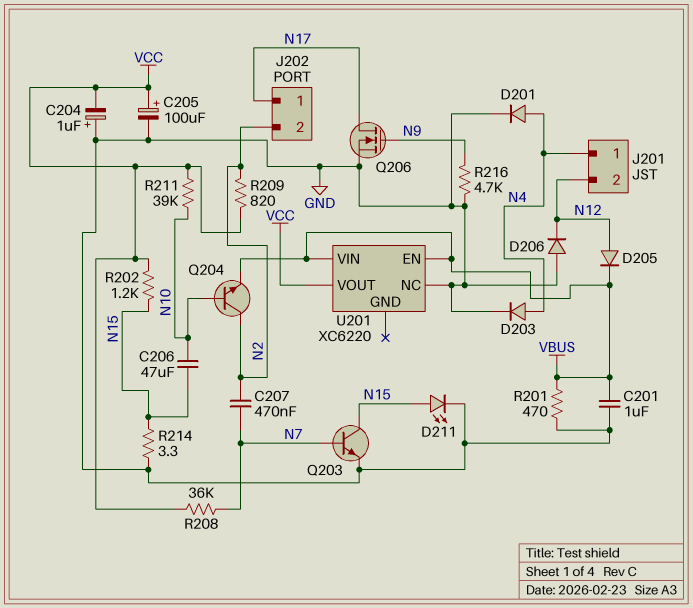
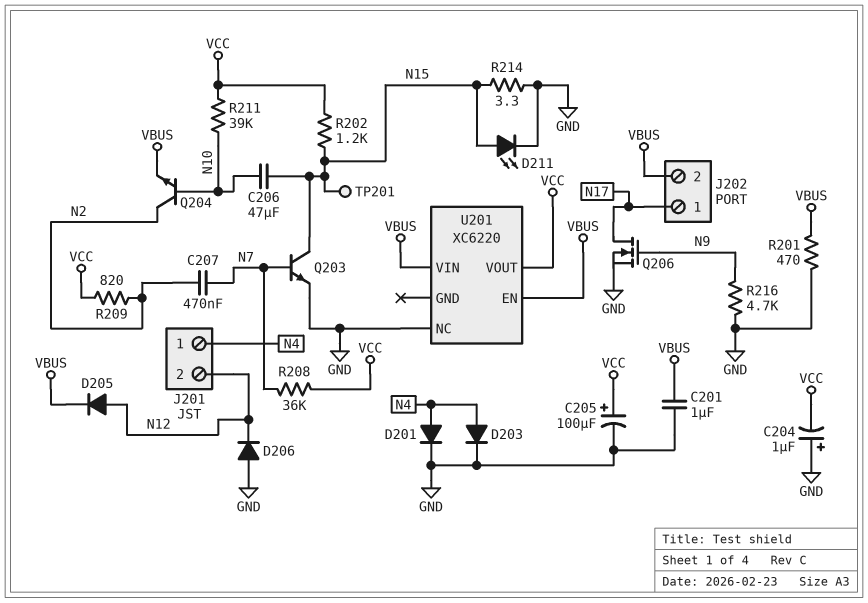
J202 pin 2: N2 -> VBUS
TP201: none -> test point (N15)

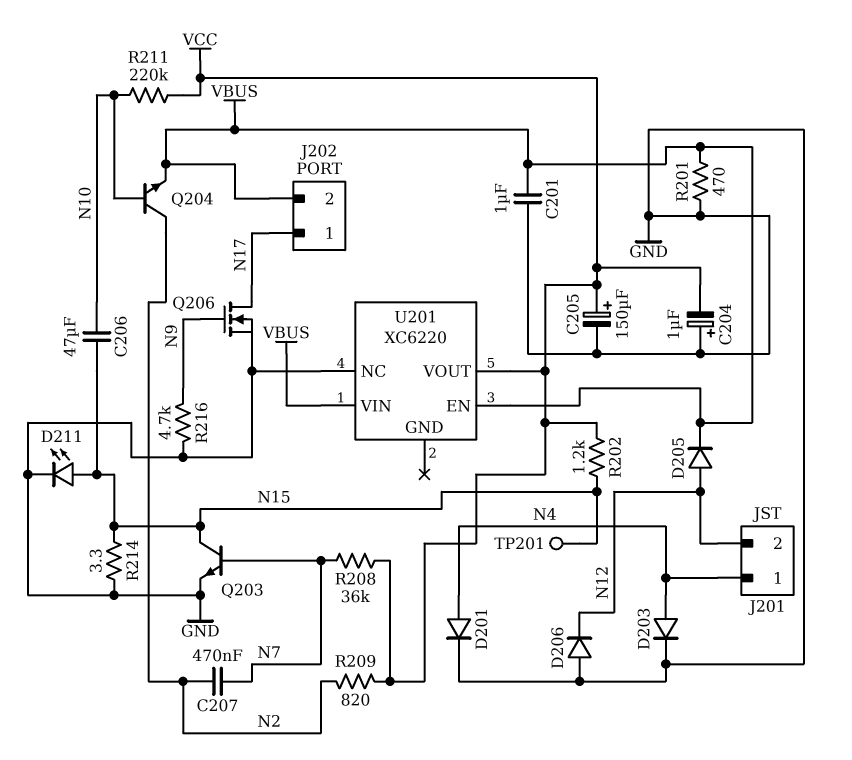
C205: 100uF (plus VCC, minus GND) -> 150uF (plus VCC, minus GND)
R211: 39k (N10, VCC) -> 220k (N10, VCC)

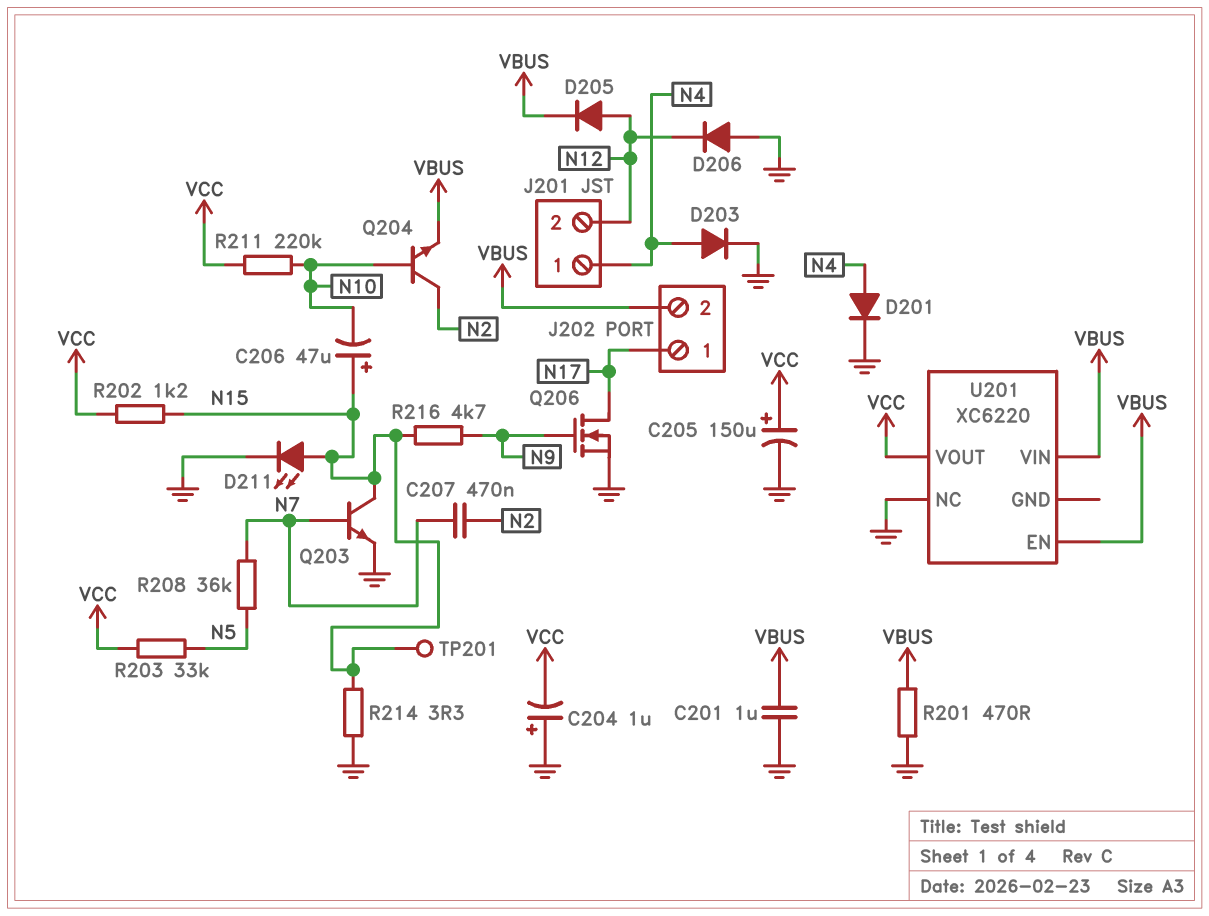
C206: 47uF (N10, N15) -> 47uF (plus N15, minus N10)
R203: none -> 33k (N5, VCC)
R208: 36k (N7, VCC) -> 36k (N5, N7)
R209: 820 (N2, VCC) -> none
R216: 4.7k (GND, N9) -> 4.7k (N9, N15)

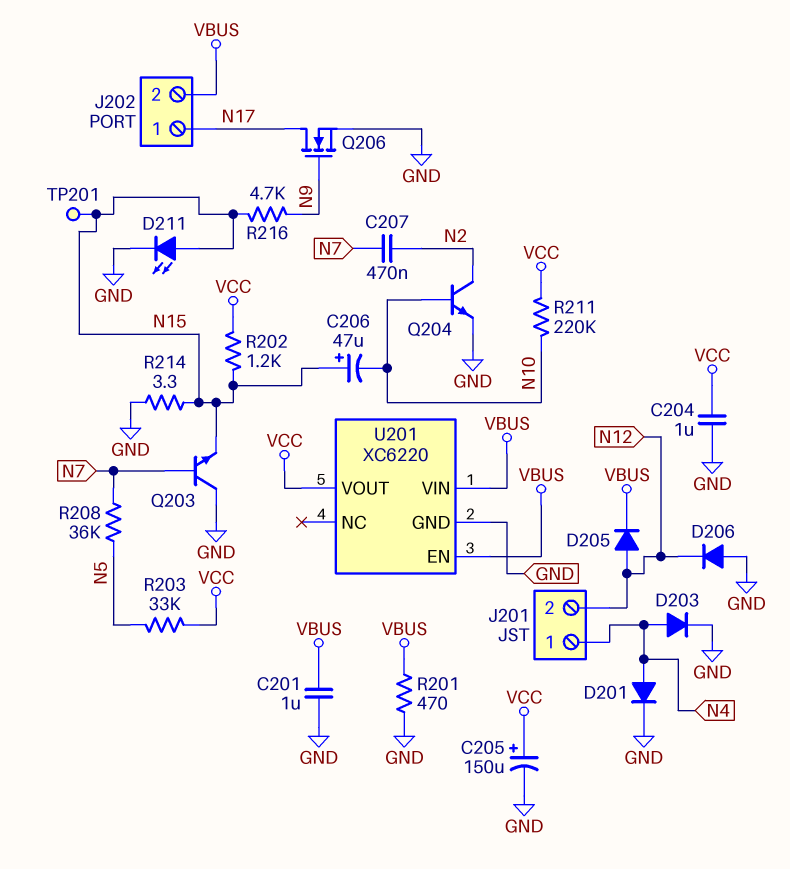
C204: 1uF (plus GND, minus VCC) -> 1uF (GND, VCC)
Q203: NPN (B N7, C N15, E GND) -> NPN (B N7, C GND, E N15)
Q204: NPN (B N10, C N2, E VBUS) -> NPN (B N10, C N2, E GND)
U201 pin GND: none -> GND
U201 pin NC: GND -> none

